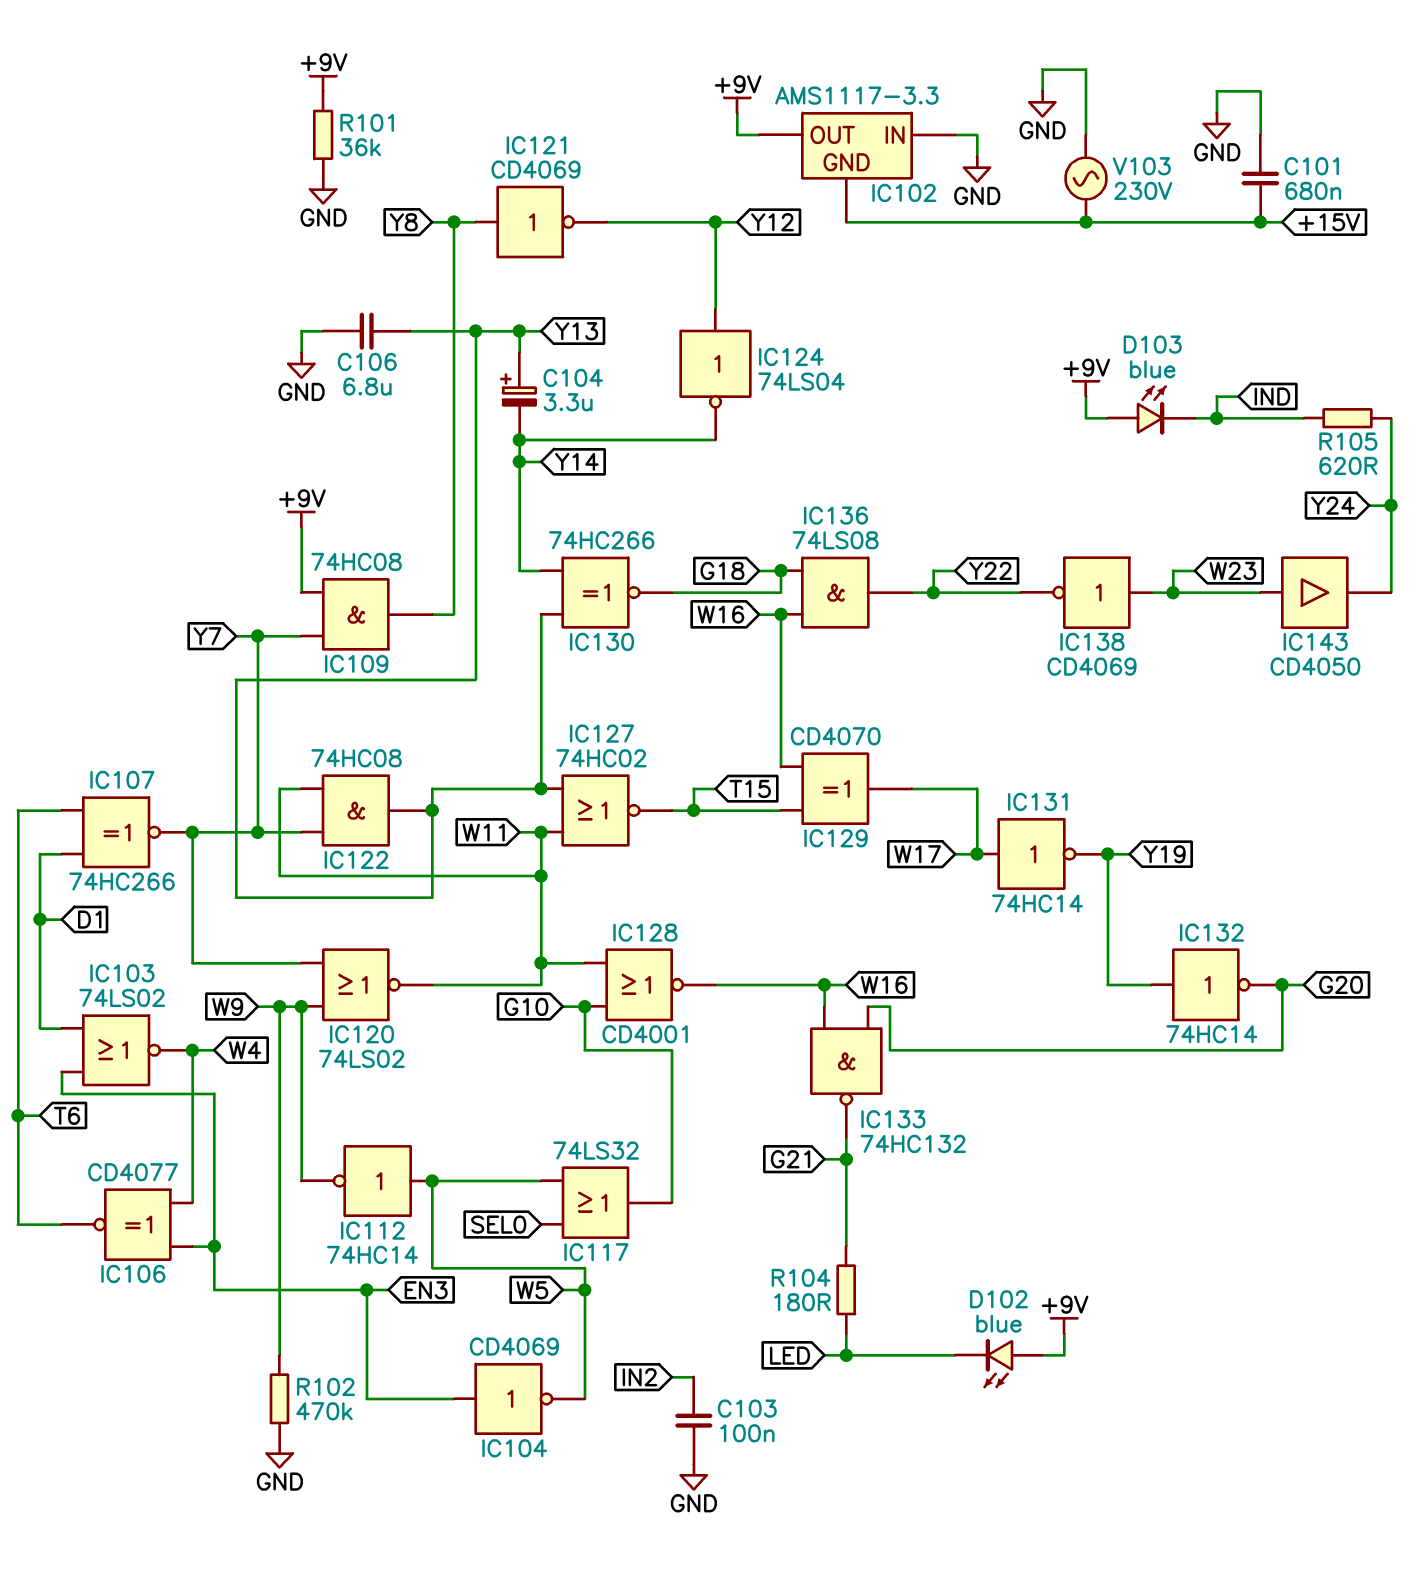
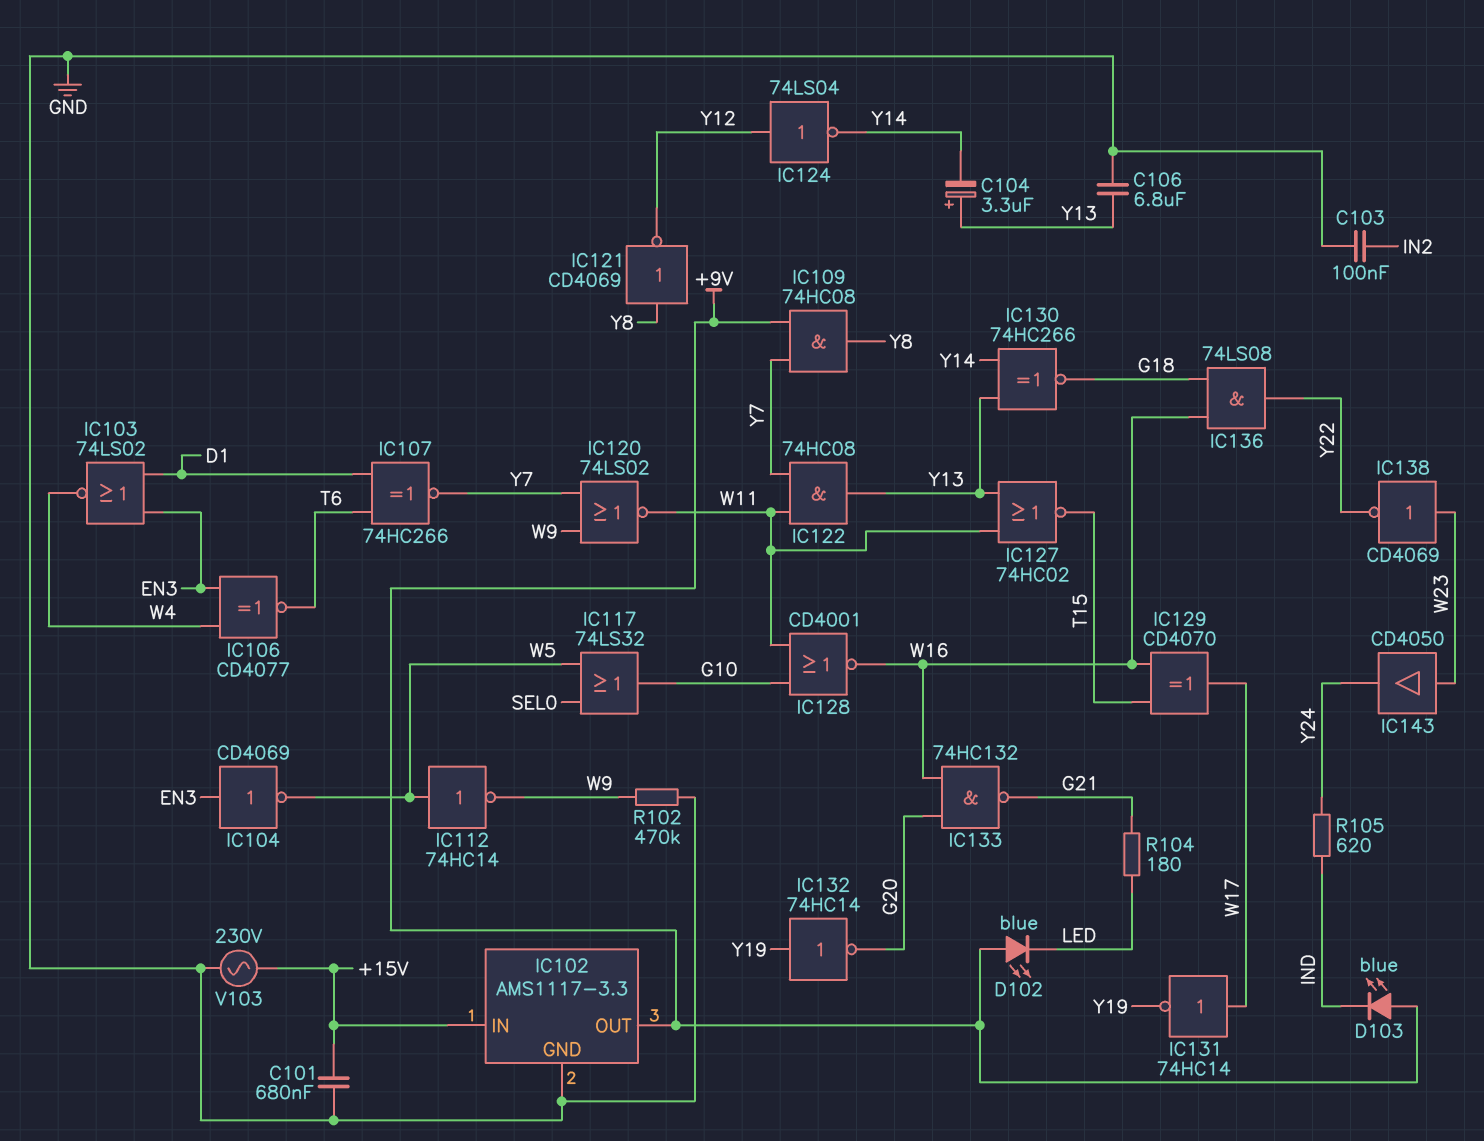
IC102 pin GND: +15V -> GND
IC102 pin IN: GND -> +15V
R101: 36k (+9V, GND) -> none

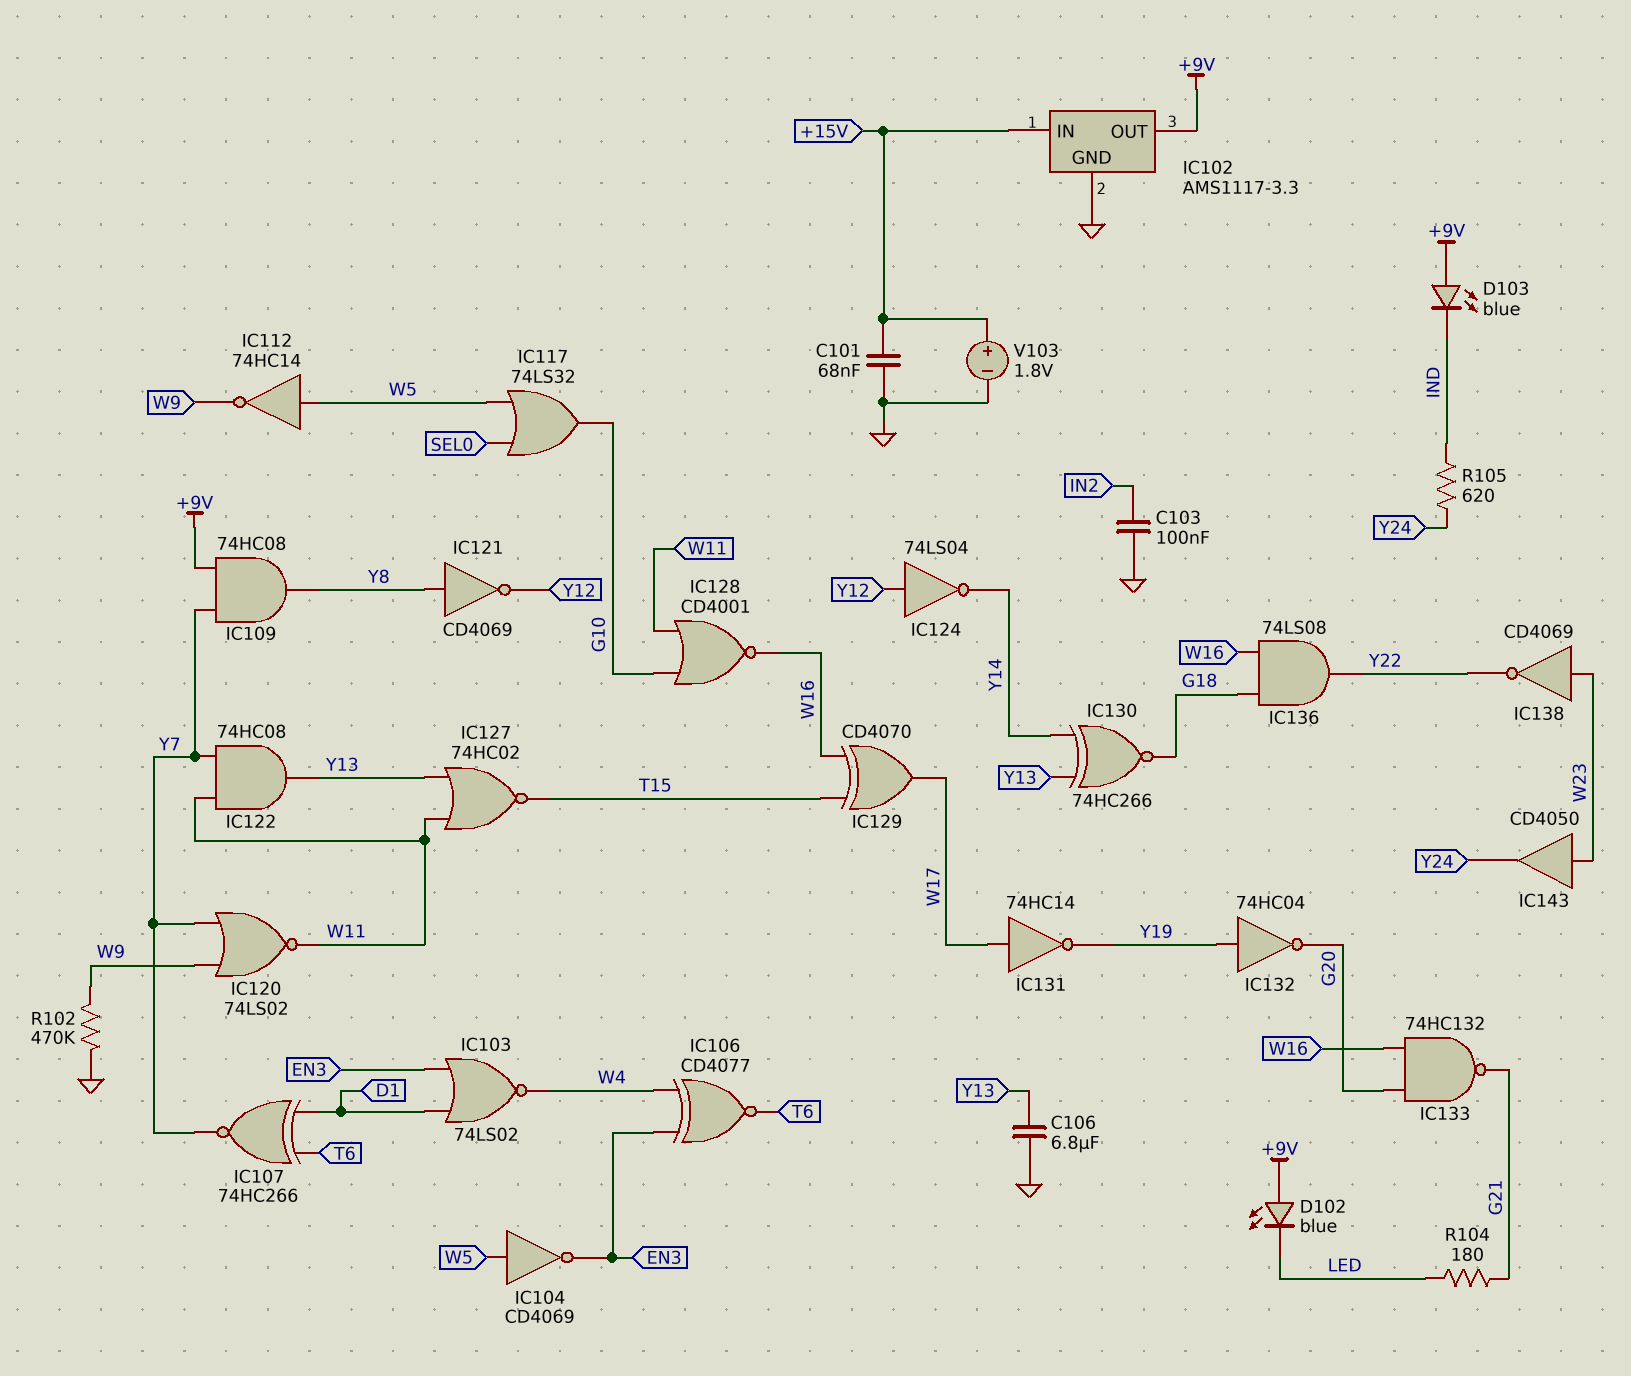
C101: 680nF (+15V, GND) -> 68nF (+15V, GND)
C104: 3.3uF (plus Y13, minus Y14) -> none
IC104: NOT CD4069 (in EN3, out W5) -> NOT CD4069 (in W5, out EN3)
IC132: NOT 74HC14 (in Y19, out G20) -> NOT 74HC04 (in Y19, out G20)
V103: AC 230V (+15V, GND) -> 1.8V (plus +15V, minus GND)

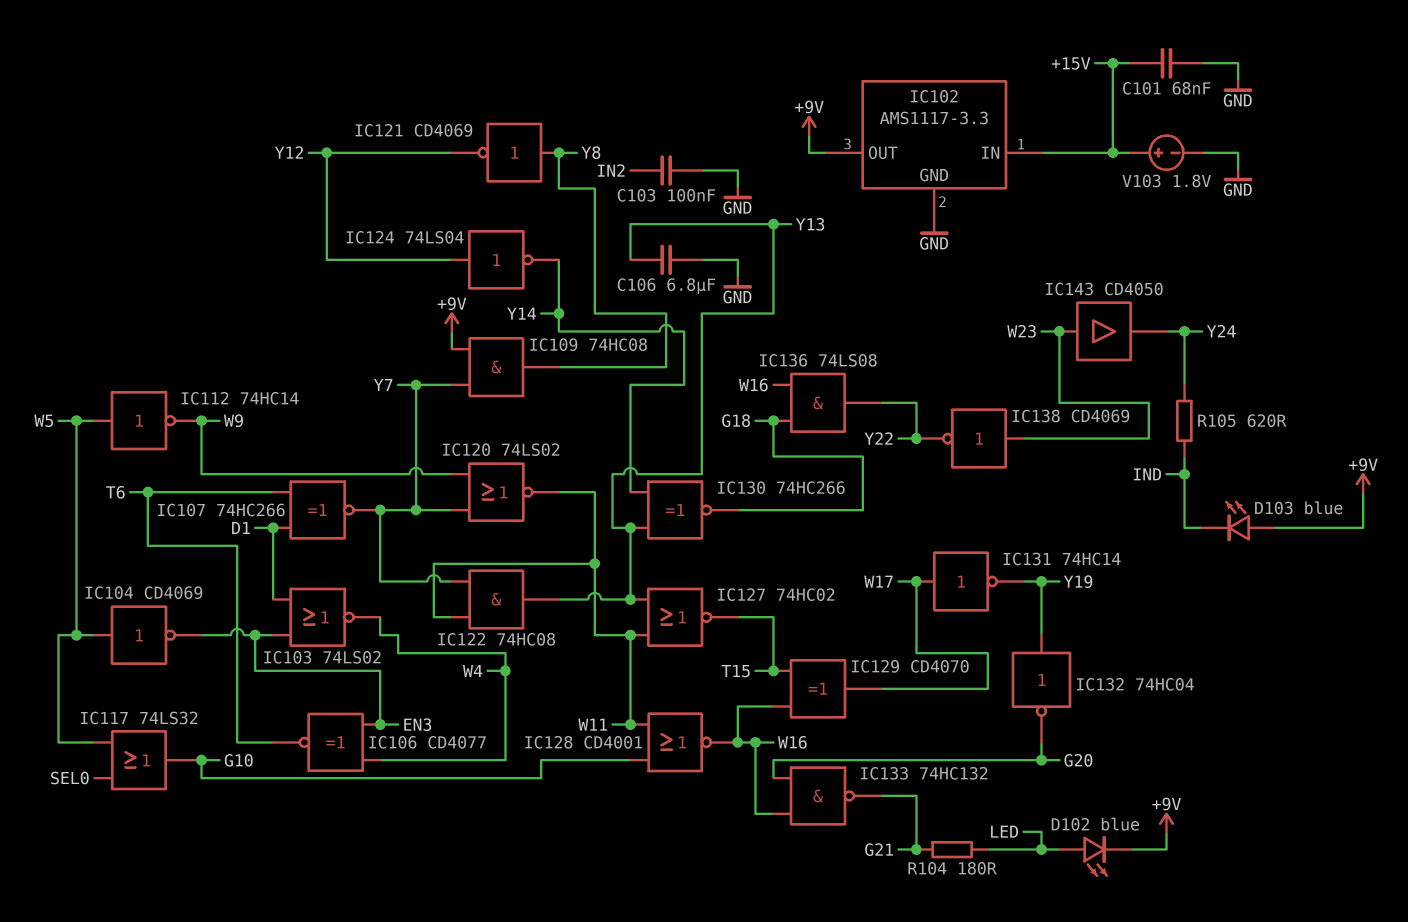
D102: LED blue (A +9V, K LED) -> LED blue (A LED, K +9V)
R102: 470k (GND, W9) -> none

